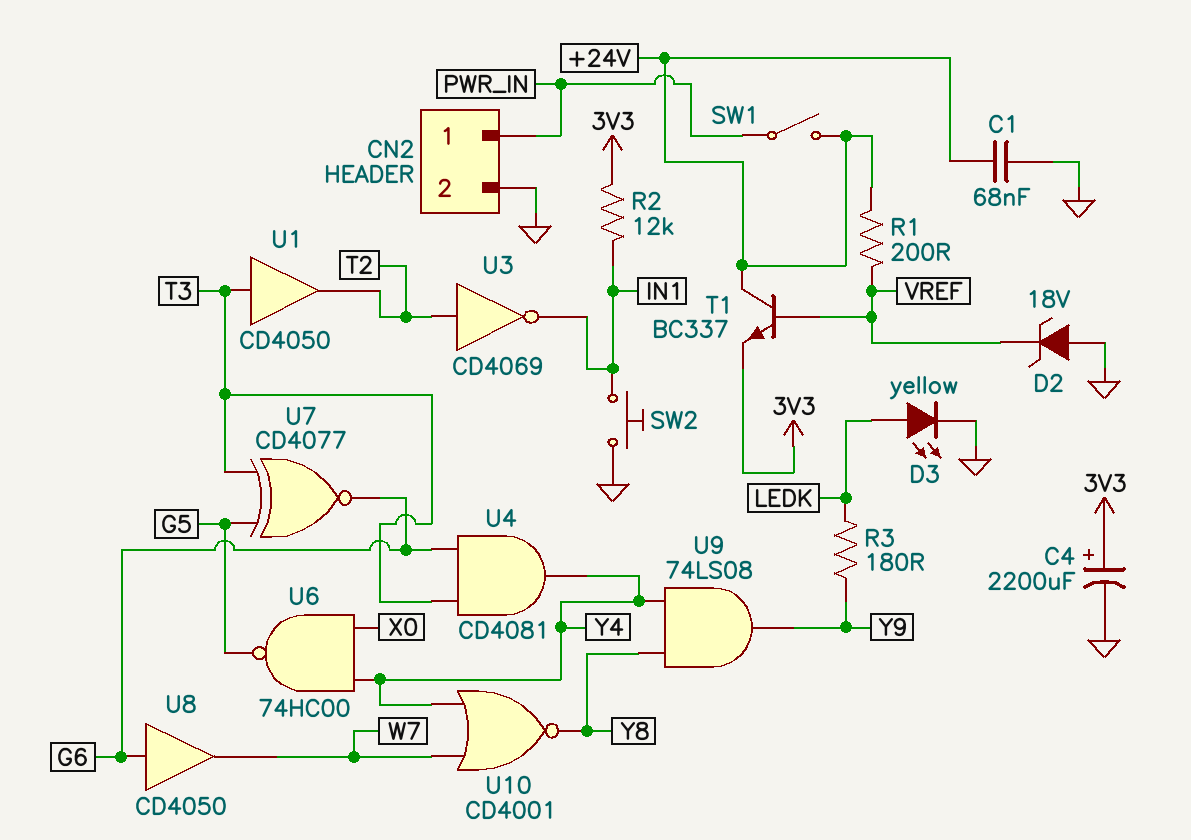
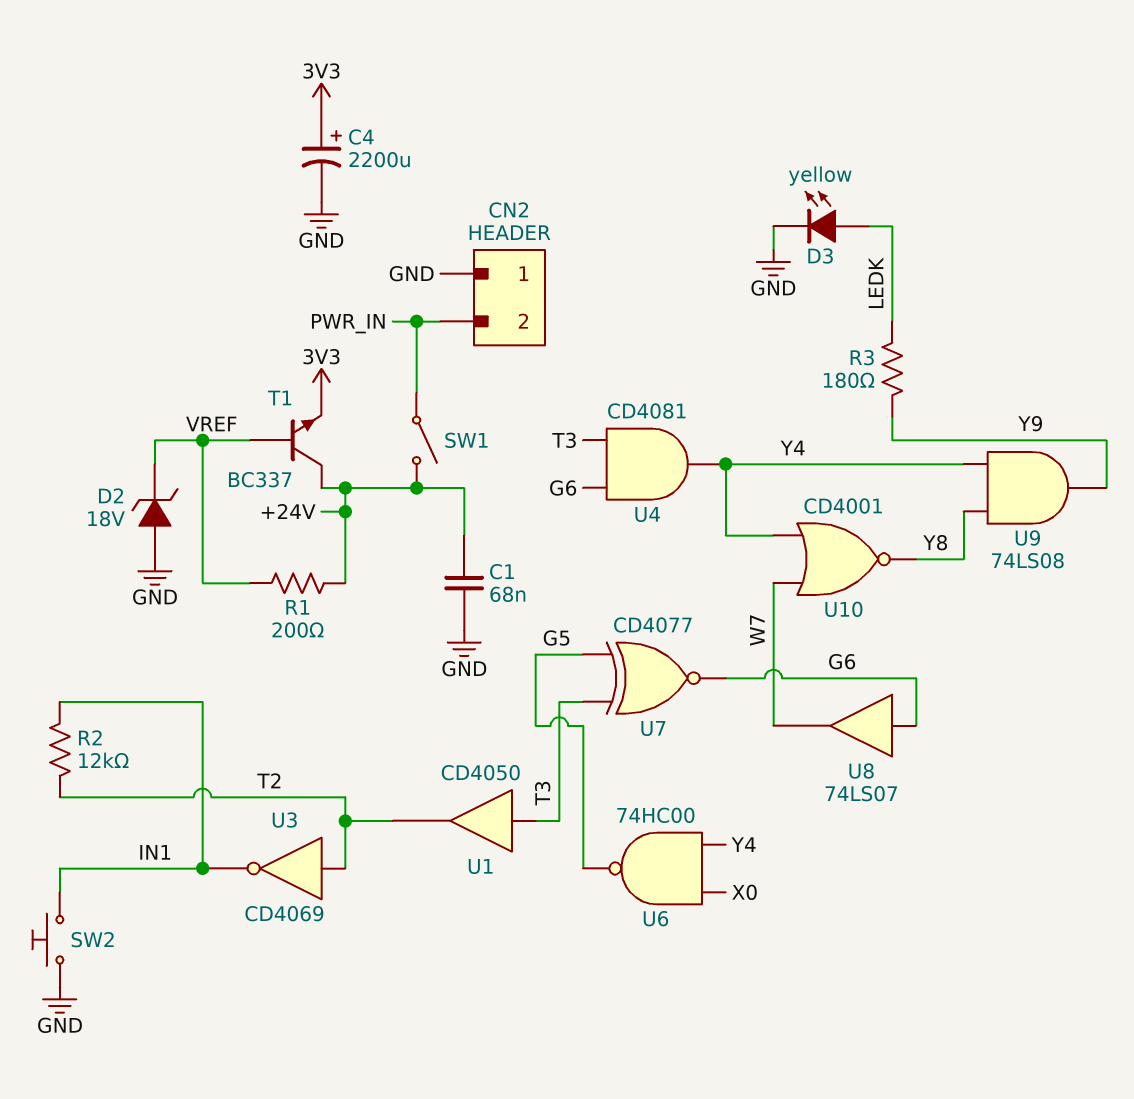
CN2 pin 1: PWR_IN -> GND
CN2 pin 2: GND -> PWR_IN
R2: 12k (3V3, IN1) -> 12k (IN1, T2)
U8: buffer CD4050 (in G6, out W7) -> buffer 74LS07 (in G6, out W7)

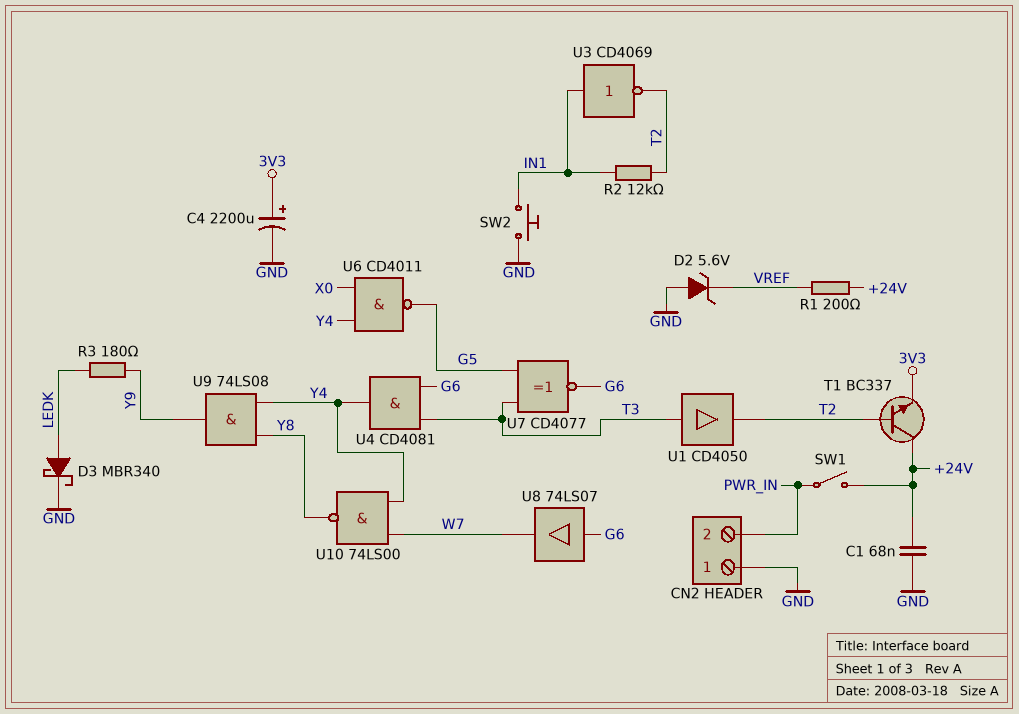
D2: zener 18V (A GND, K VREF) -> zener 5.6V (A GND, K VREF)
D3: LED yellow (A LEDK, K GND) -> schottky MBR340 (A LEDK, K GND)
T1: NPN BC337 (B VREF, C +24V, E 3V3) -> NPN BC337 (B T2, C +24V, E 3V3)
U3: NOT CD4069 (in T2, out IN1) -> NOT CD4069 (in IN1, out T2)
U6: NAND 74HC00 (in X0, in Y4, out G5) -> NAND CD4011 (in X0, in Y4, out G5)
U10: NOR CD4001 (in W7, in Y4, out Y8) -> NAND 74LS00 (in W7, in Y4, out Y8)

